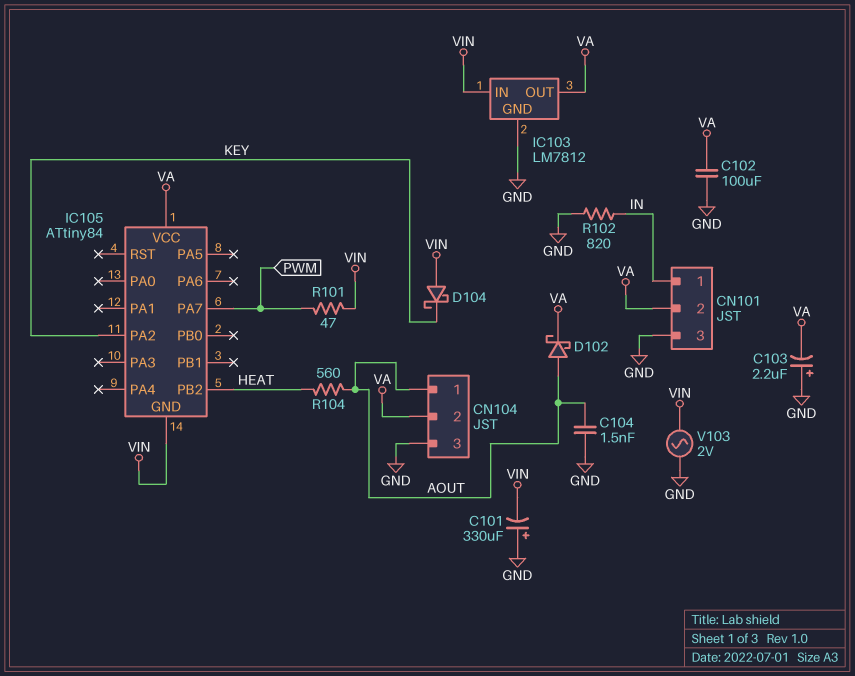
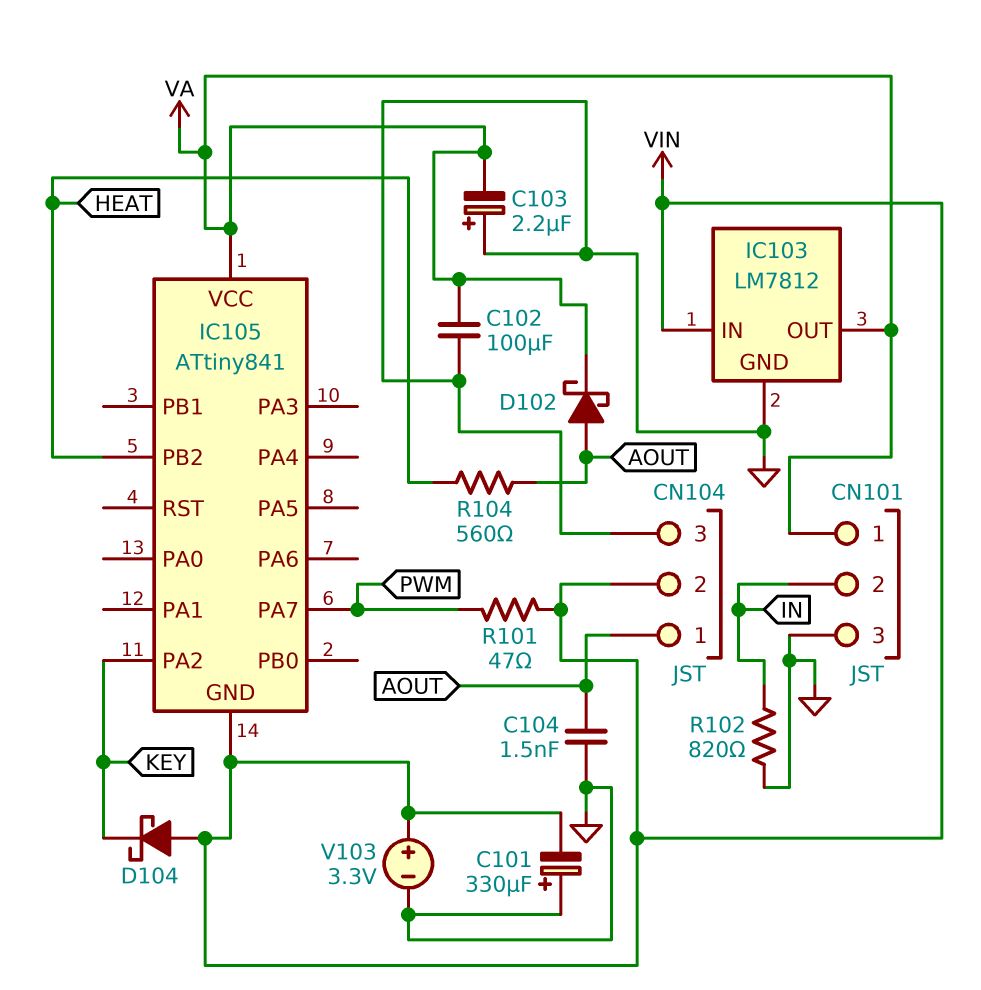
CN101 pin 1: IN -> VA
CN101 pin 2: VA -> IN
CN104 pin 2: VA -> VIN
IC105: ATtiny84 -> ATtiny841
V103: AC 2V (GND, VIN) -> 3.3V (plus VIN, minus GND)

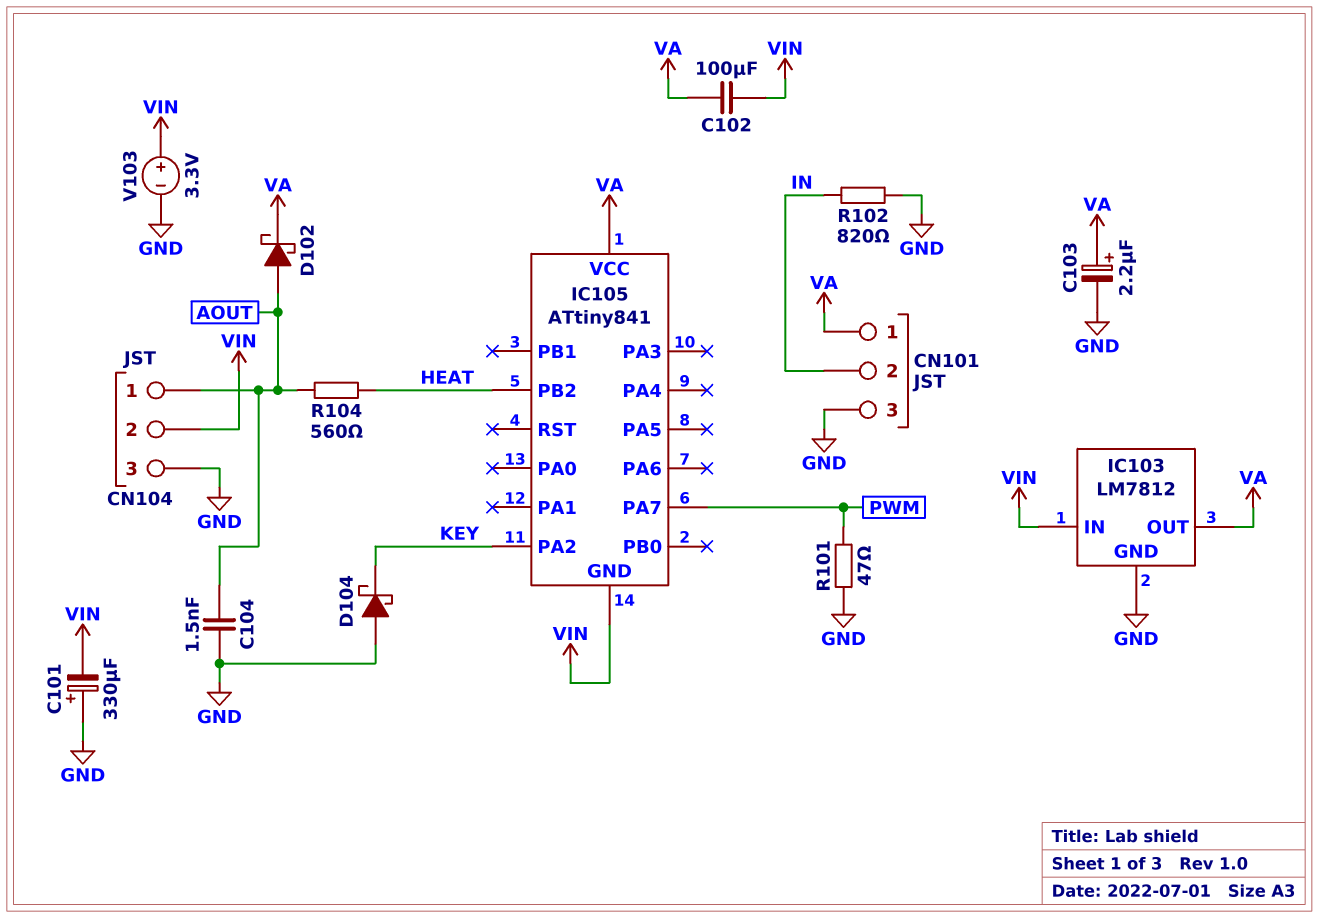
C102: 100uF (GND, VA) -> 100uF (VA, VIN)
C103: 2.2uF (plus GND, minus VA) -> 2.2uF (plus VA, minus GND)
D104: schottky (A VIN, K KEY) -> schottky (A GND, K KEY)
R101: 47 (PWM, VIN) -> 47 (GND, PWM)

